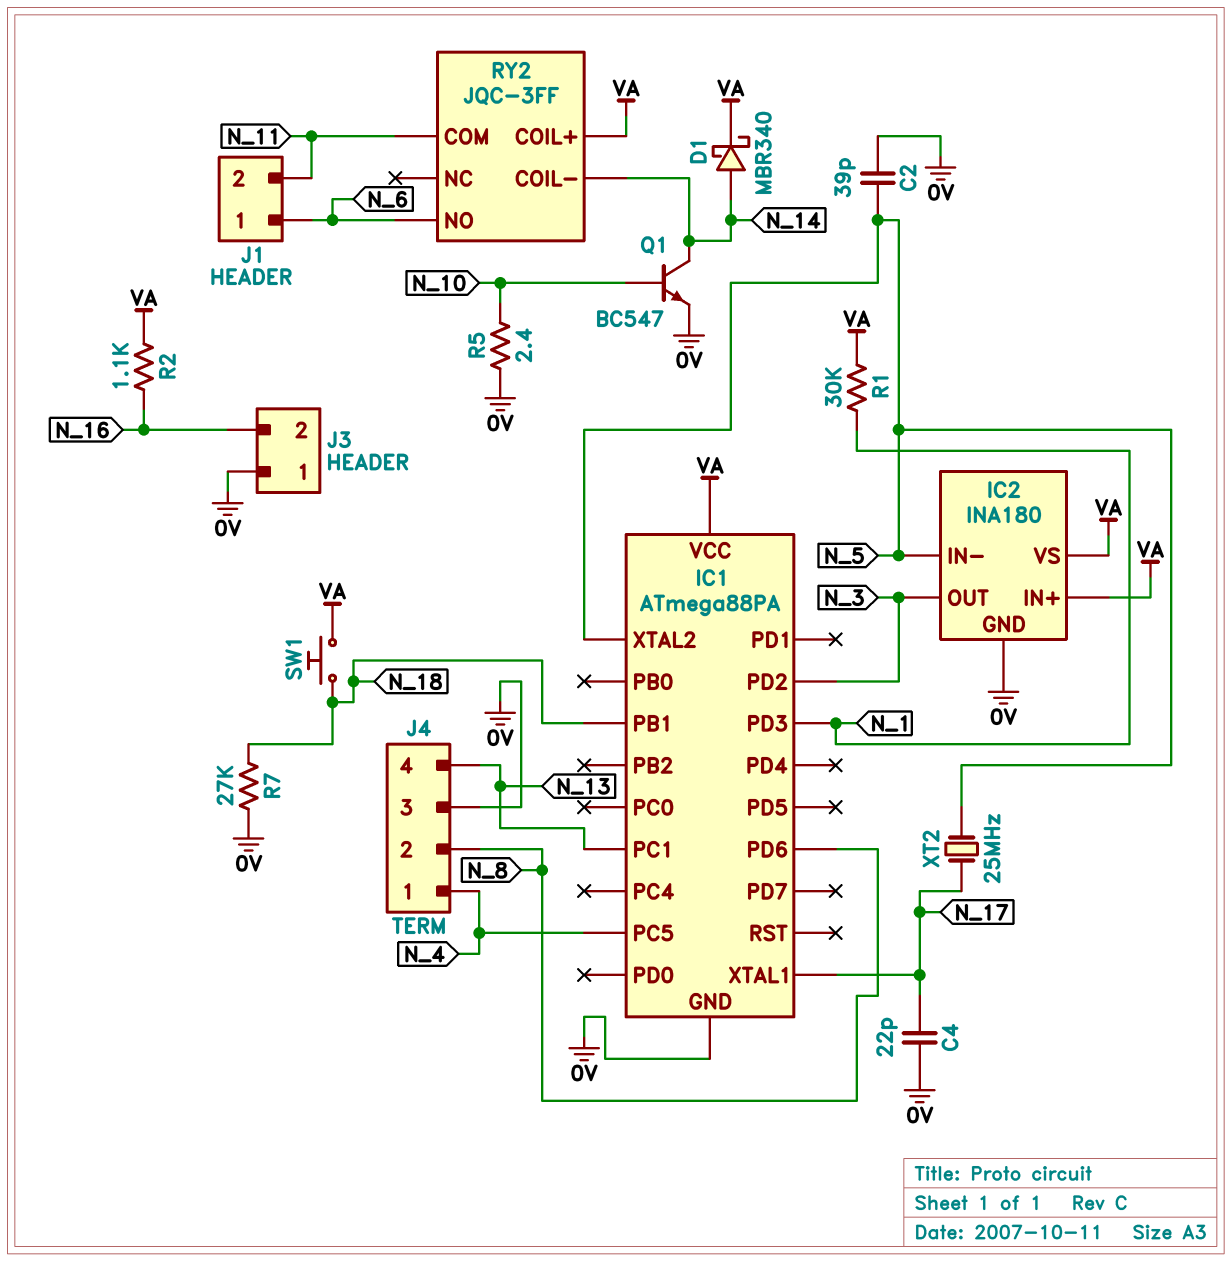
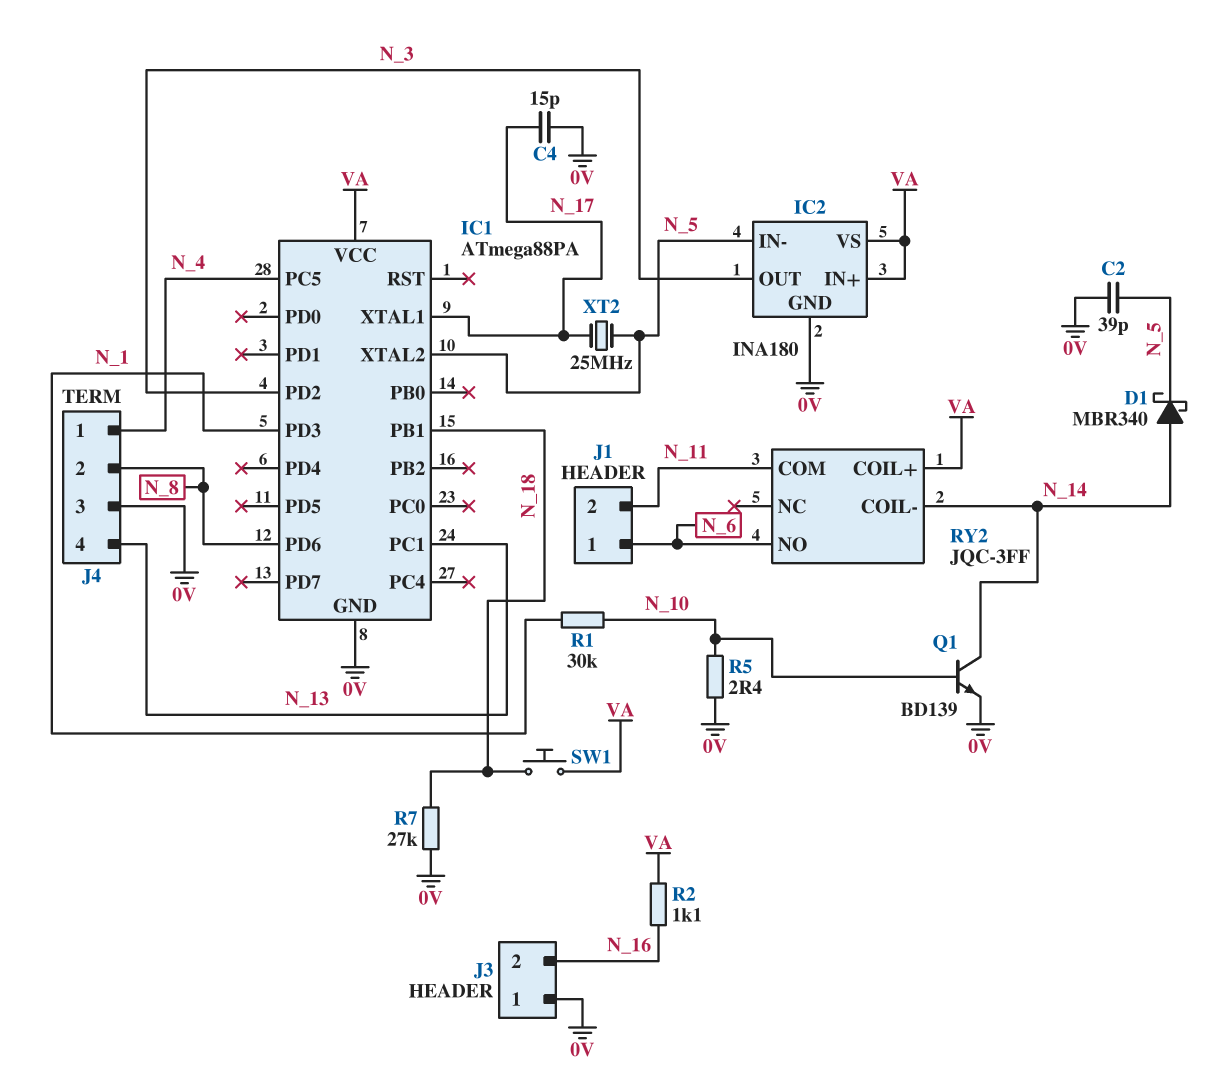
C4: 22pF (0V, N_17) -> 15pF (0V, N_17)
D1: schottky MBR340 (A N_14, K VA) -> schottky MBR340 (A N_14, K N_5)
Q1: NPN BC547 (B N_10, C N_14, E 0V) -> NPN BD139 (B N_10, C N_14, E 0V)
R1: 30k (N_1, VA) -> 30k (N_1, N_10)

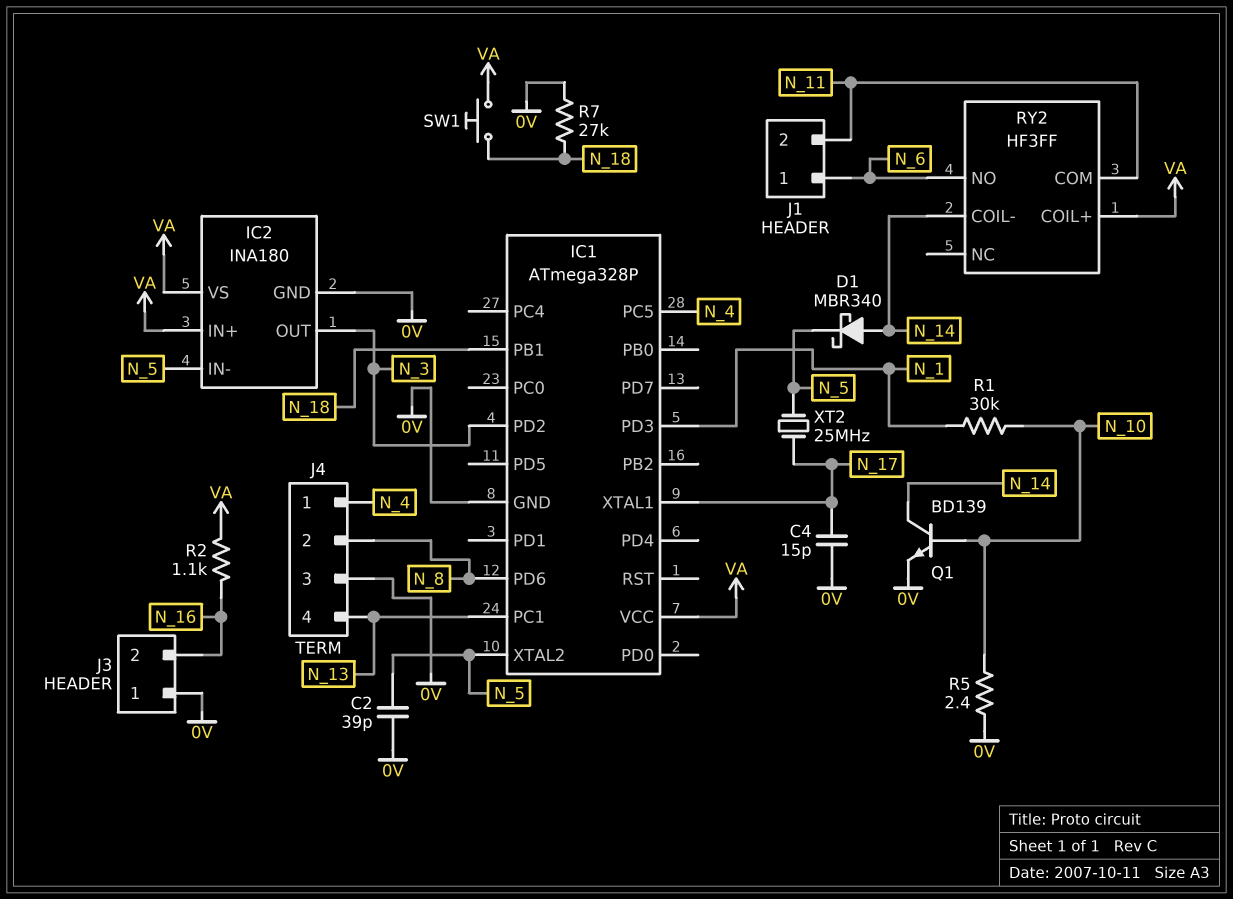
IC1: ATmega88PA -> ATmega328P
RY2: JQC-3FF -> HF3FF

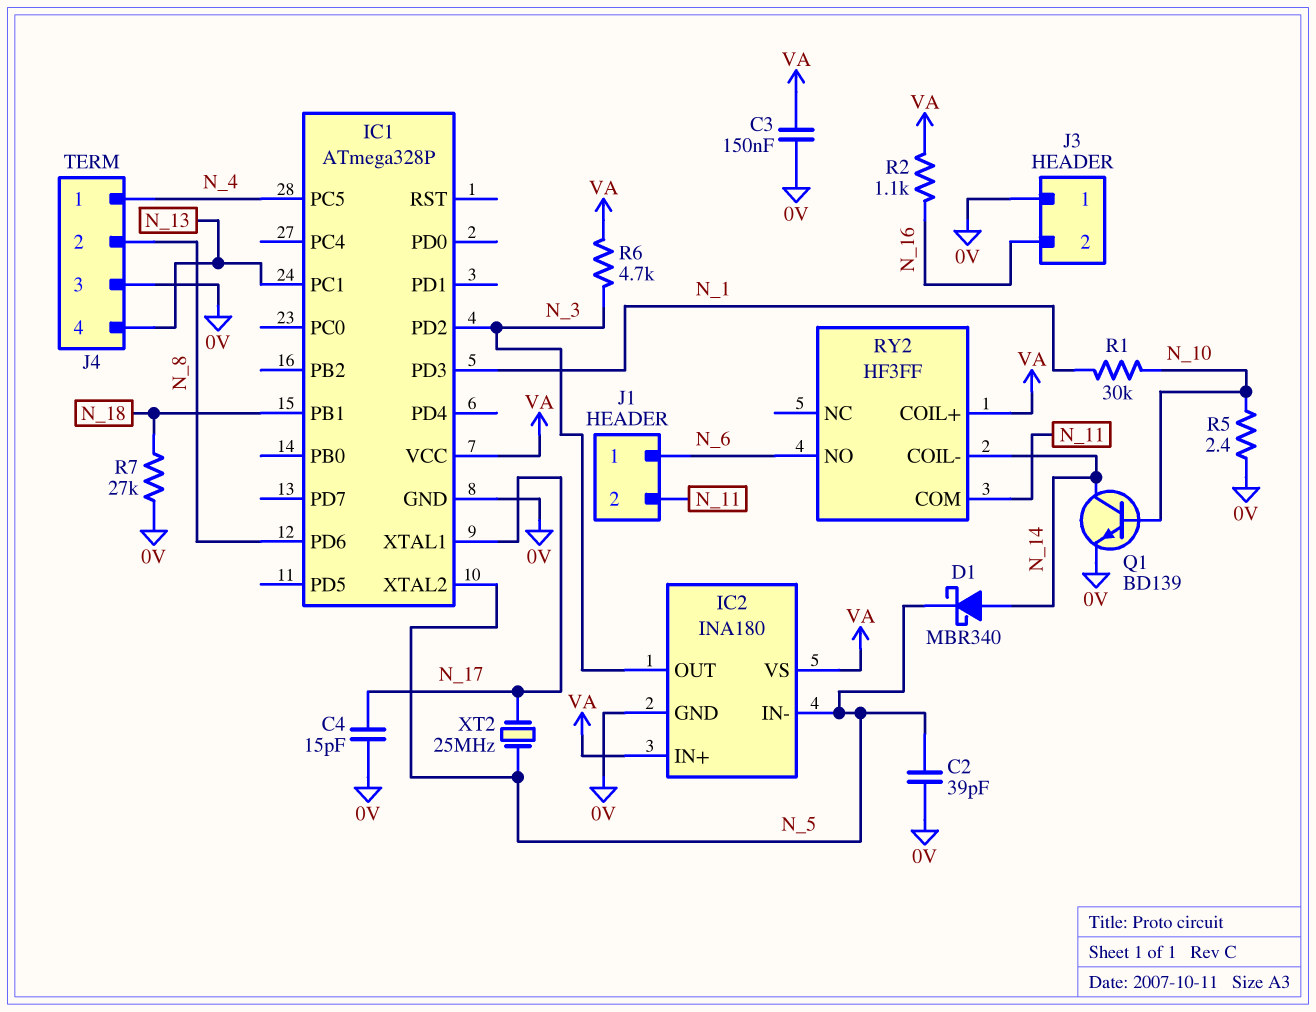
C3: none -> 150nF (0V, VA)
R6: none -> 4.7k (N_3, VA)
SW1: button (N_18, VA) -> none

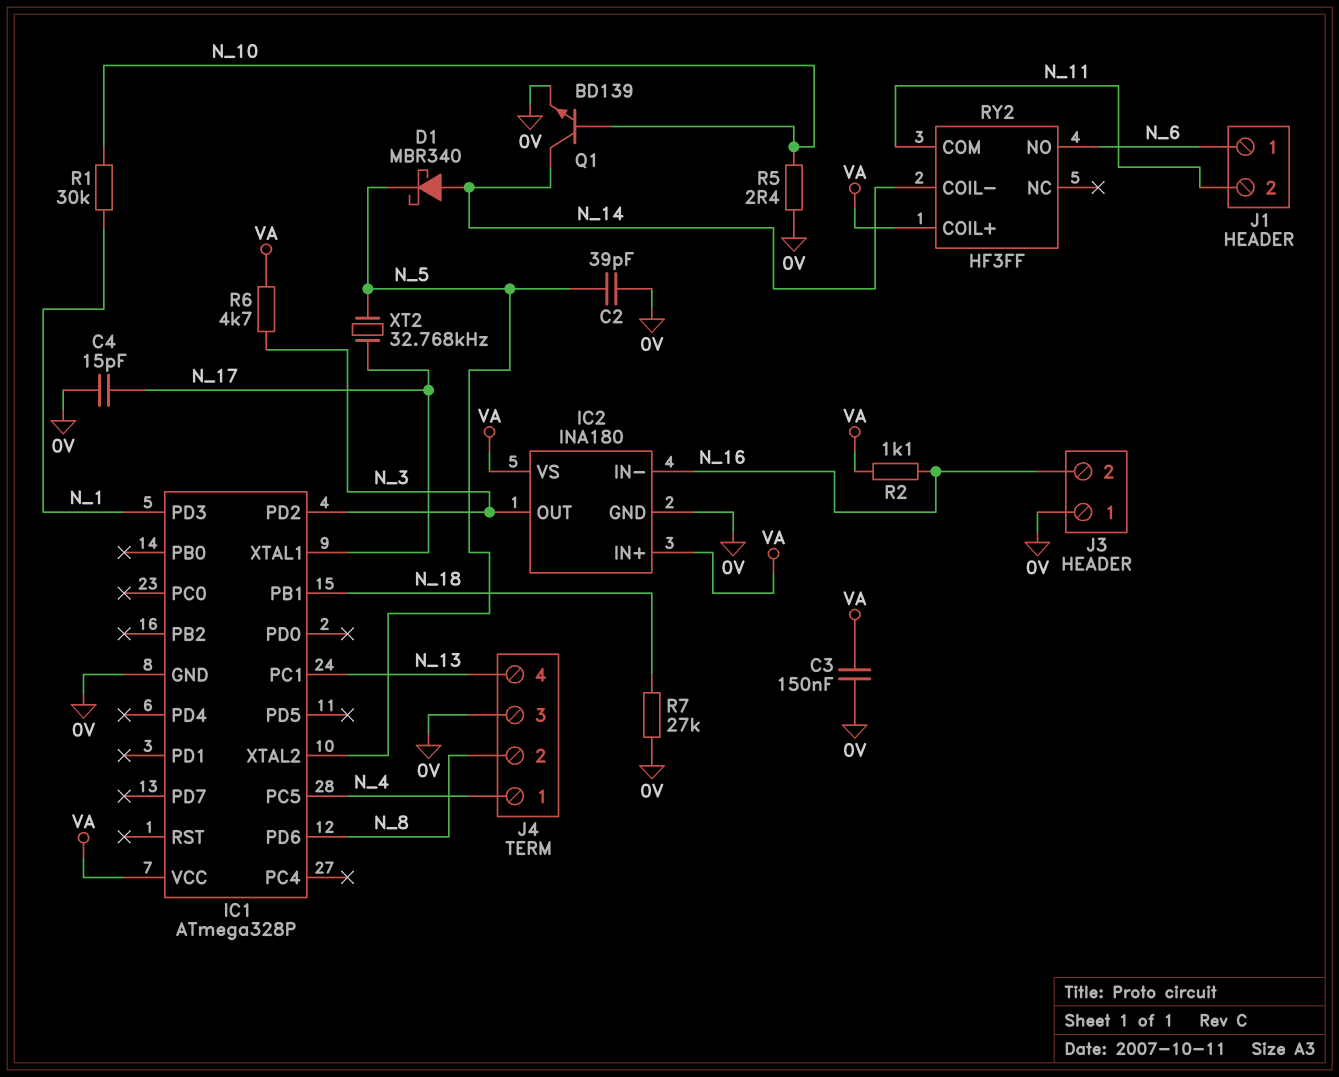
IC2 pin IN-: N_5 -> N_16
XT2: 25MHz (N_5, N_17) -> 32.768kHz (N_5, N_17)

